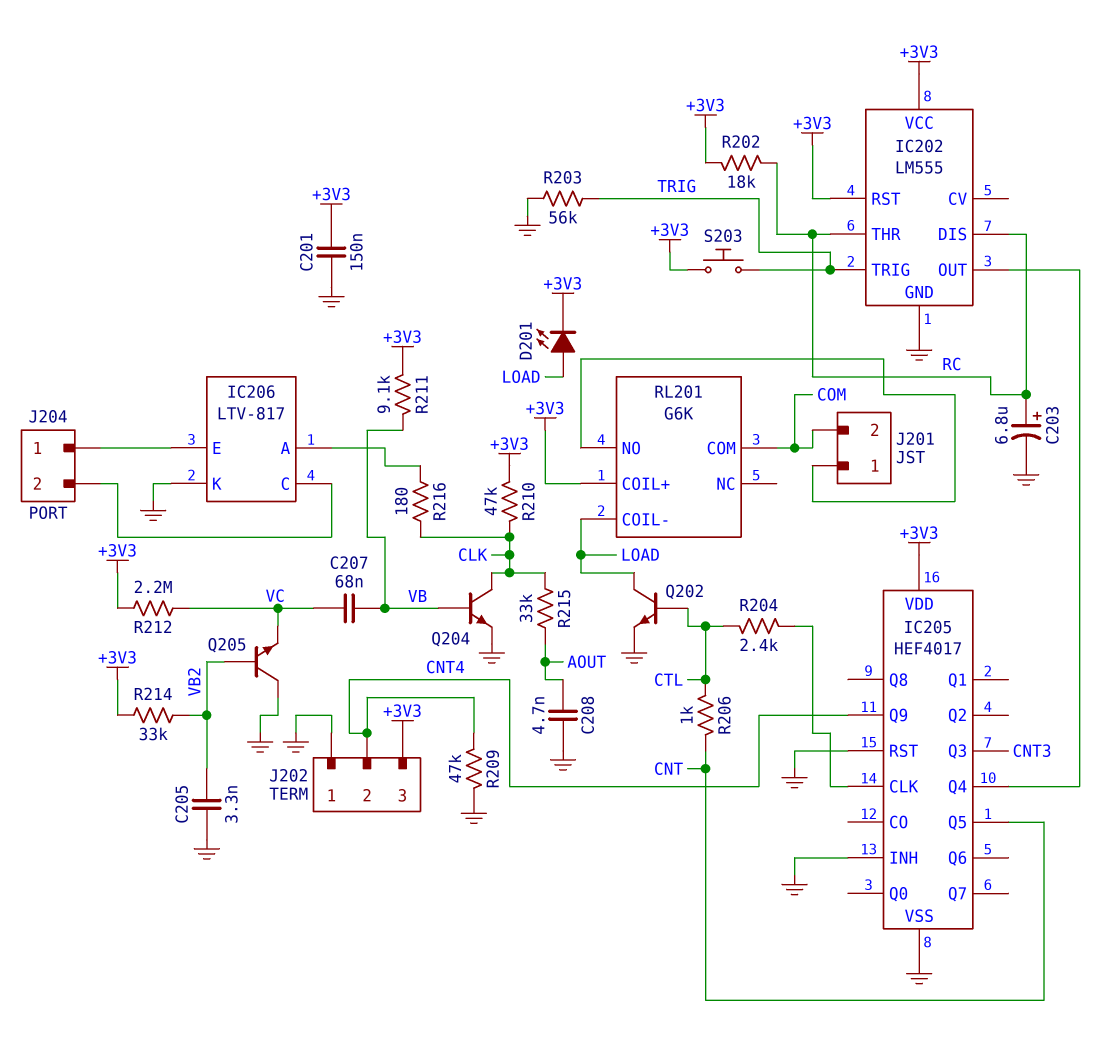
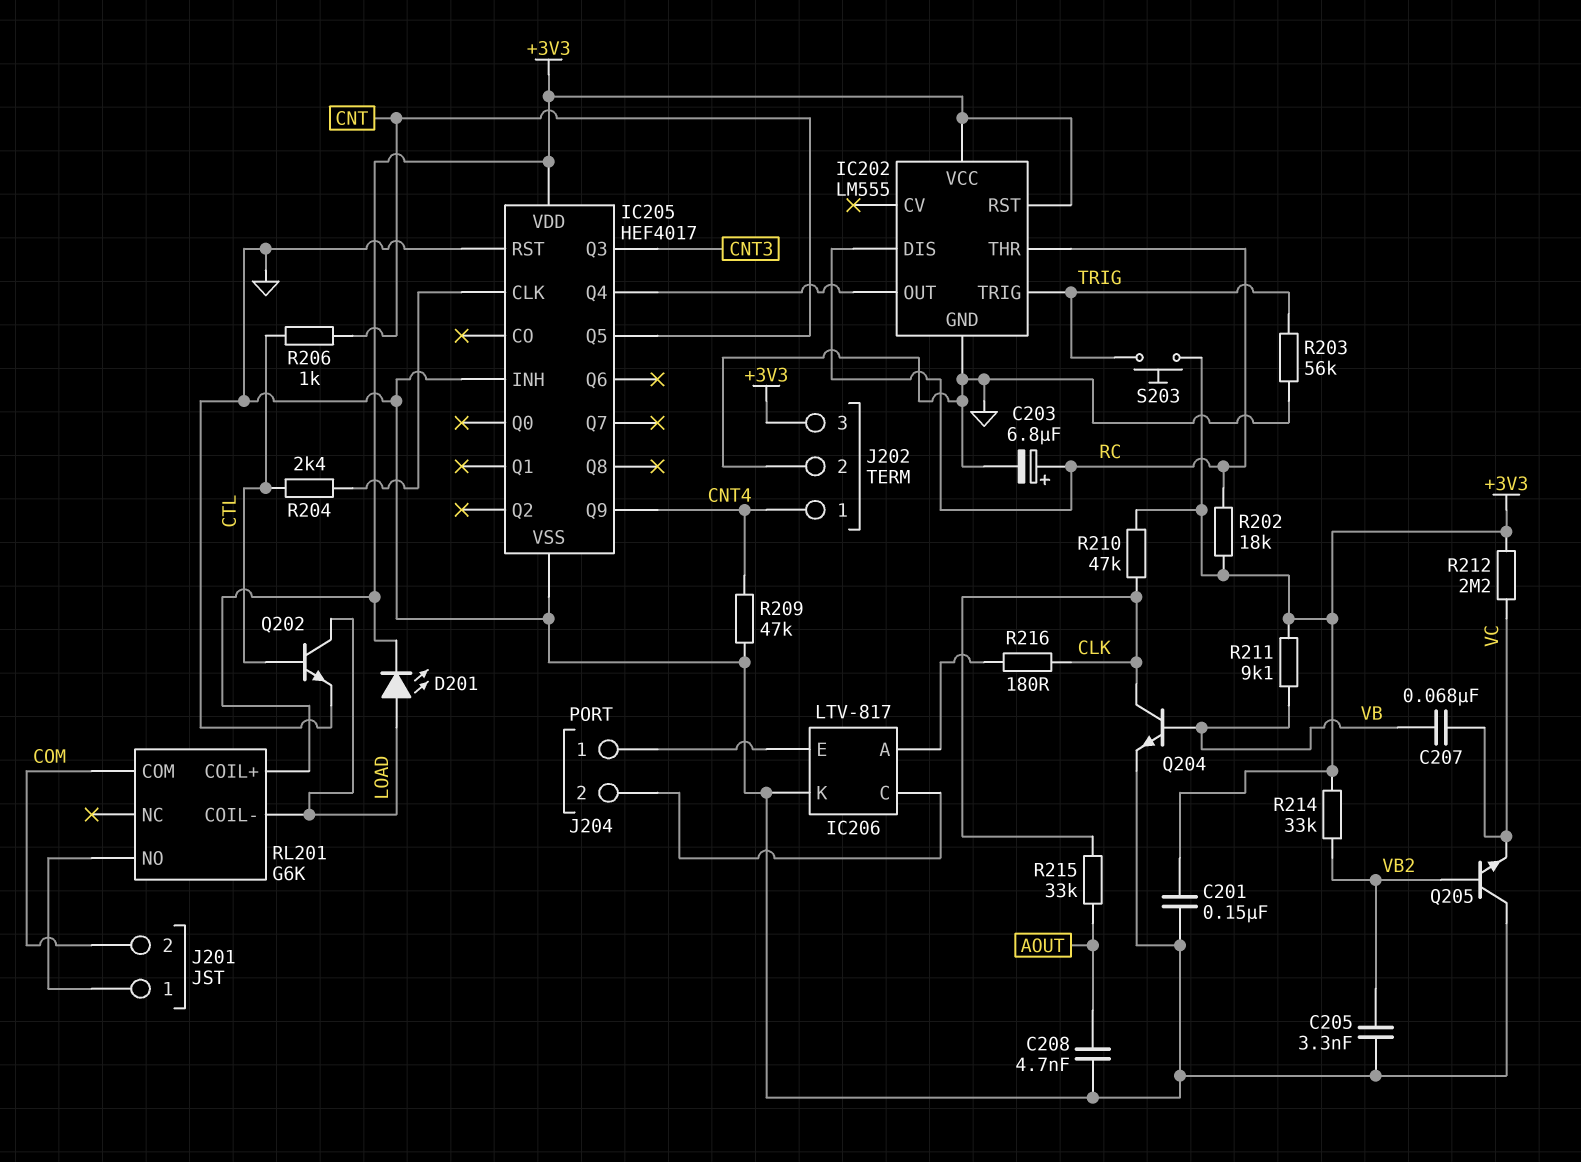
J202 pin 1: GND -> CNT4
J202 pin 2: CNT4 -> GND

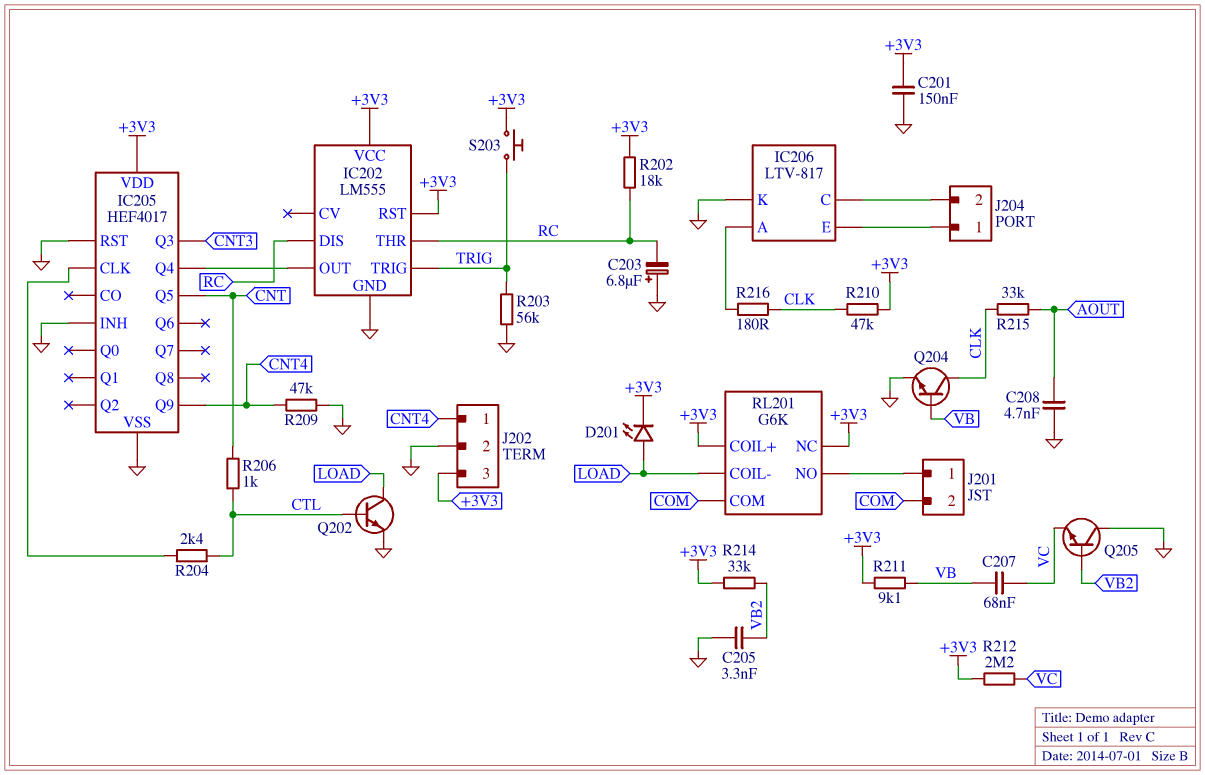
C203: 6.8uF (plus RC, minus GND) -> 6.8uF (plus GND, minus RC)
RL201 pin NC: none -> +3V3

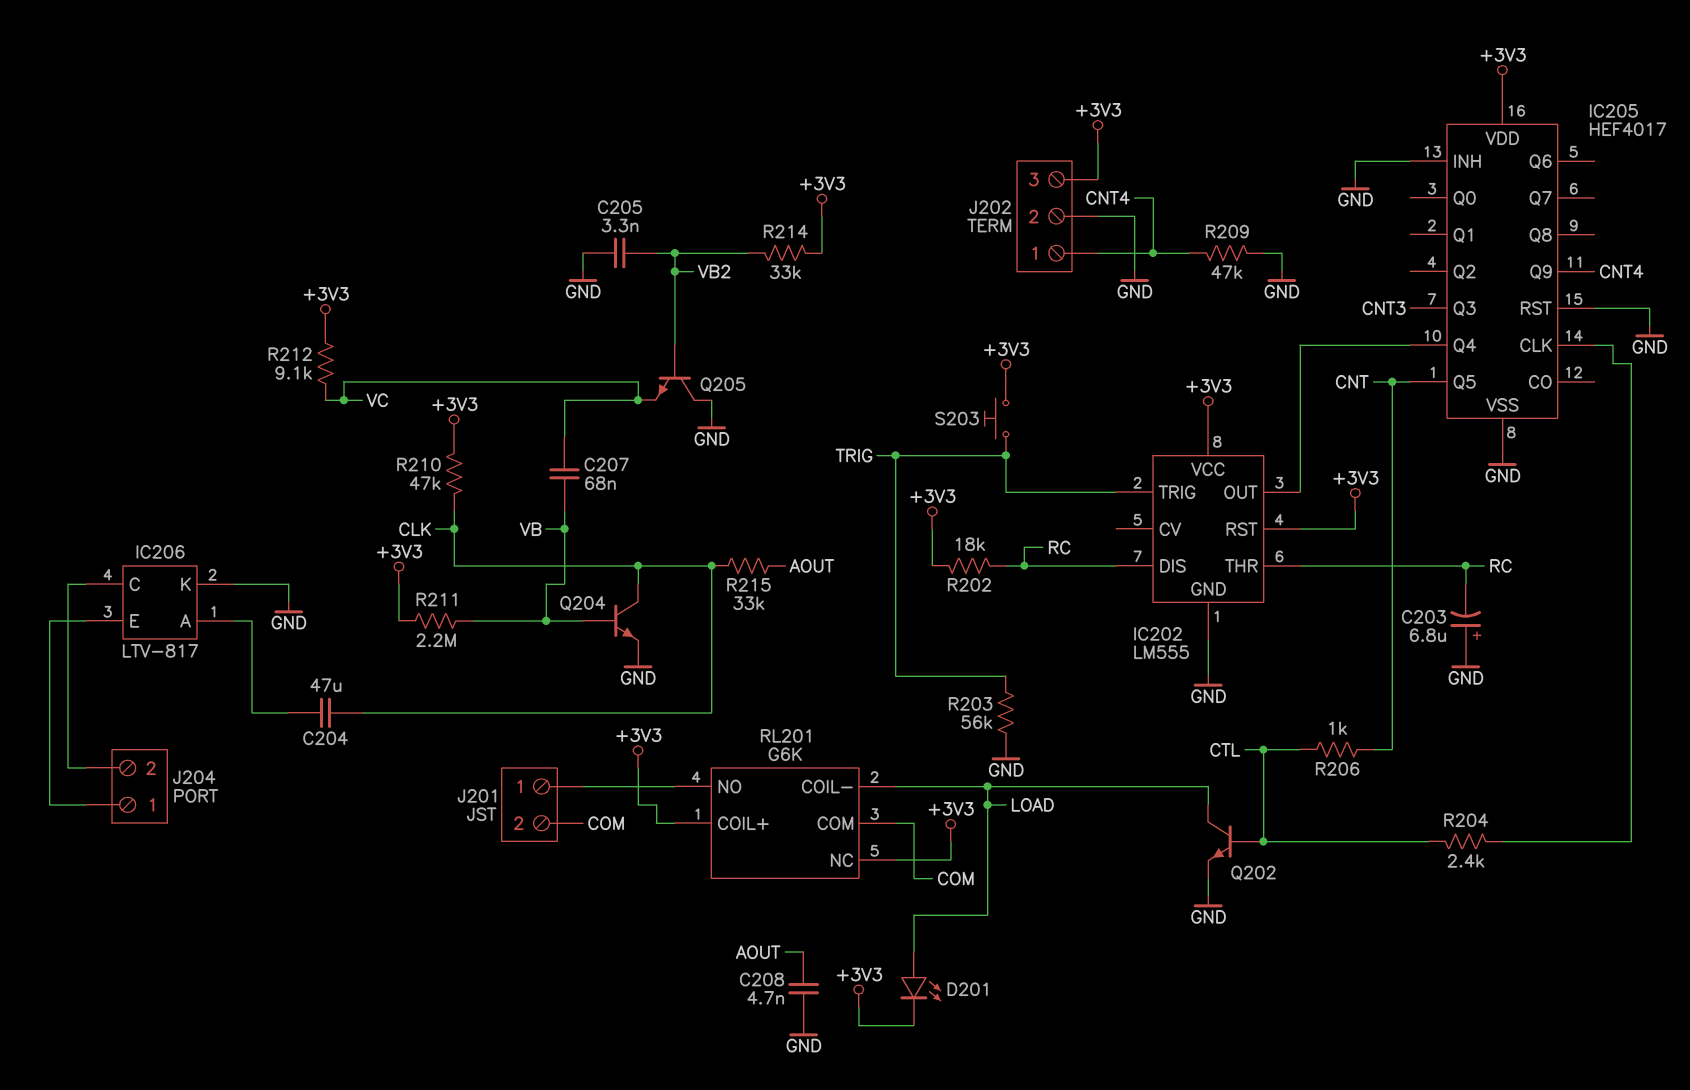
C201: 150nF (+3V3, GND) -> none
C204: none -> 47uF (CLK, IC206/A)
R211: 9.1k (+3V3, VB) -> 2.2M (+3V3, VB)
R212: 2.2M (+3V3, VC) -> 9.1k (+3V3, VC)
R216: 180 (CLK, IC206/A) -> none

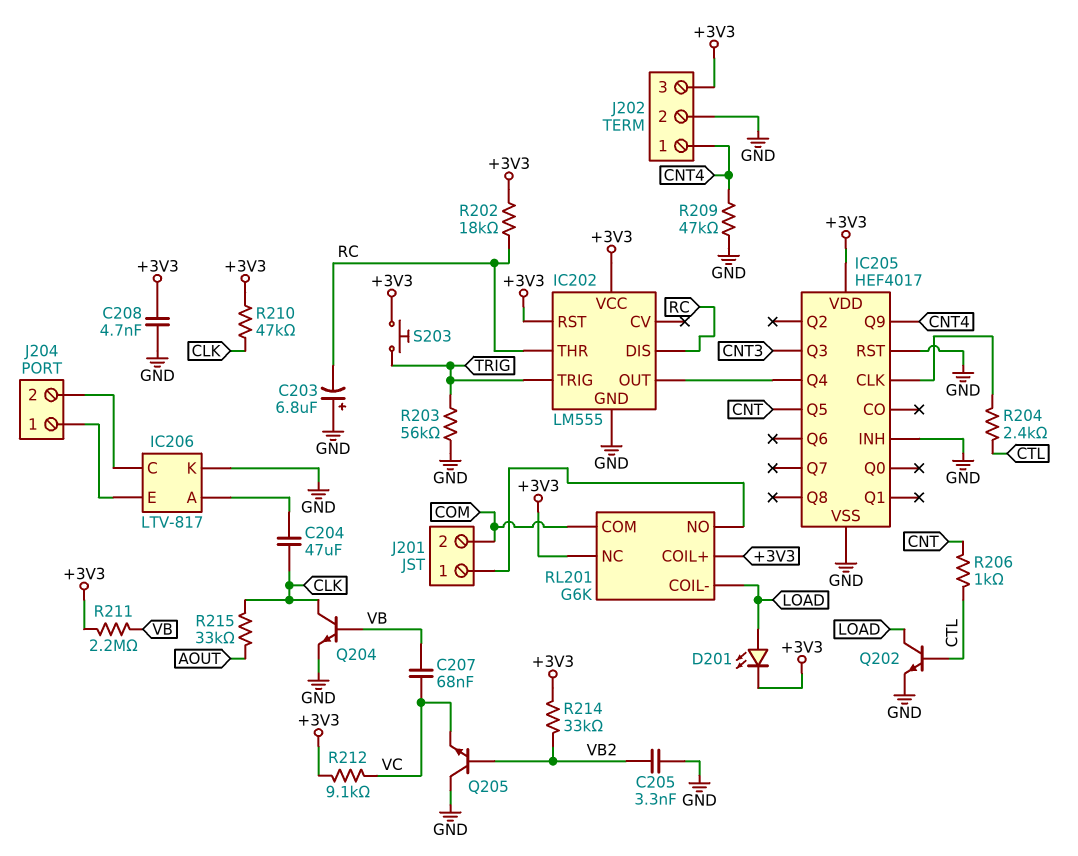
C208: 4.7nF (AOUT, GND) -> 4.7nF (+3V3, GND)

